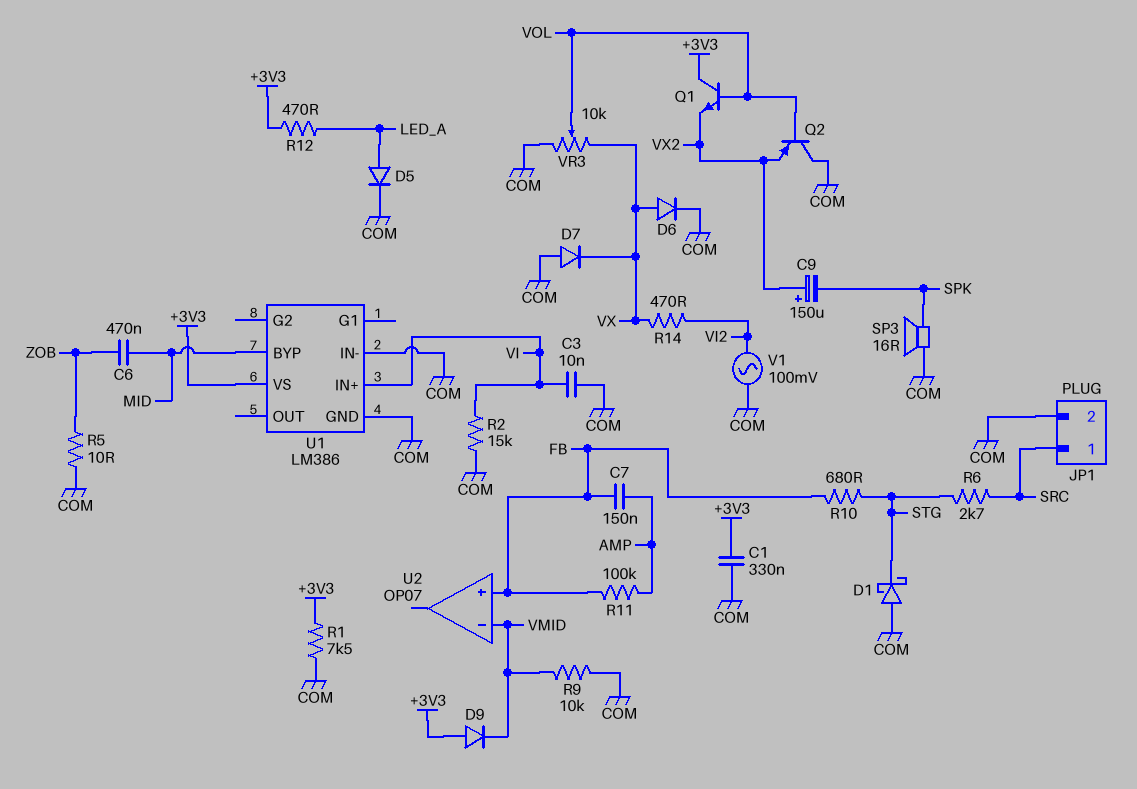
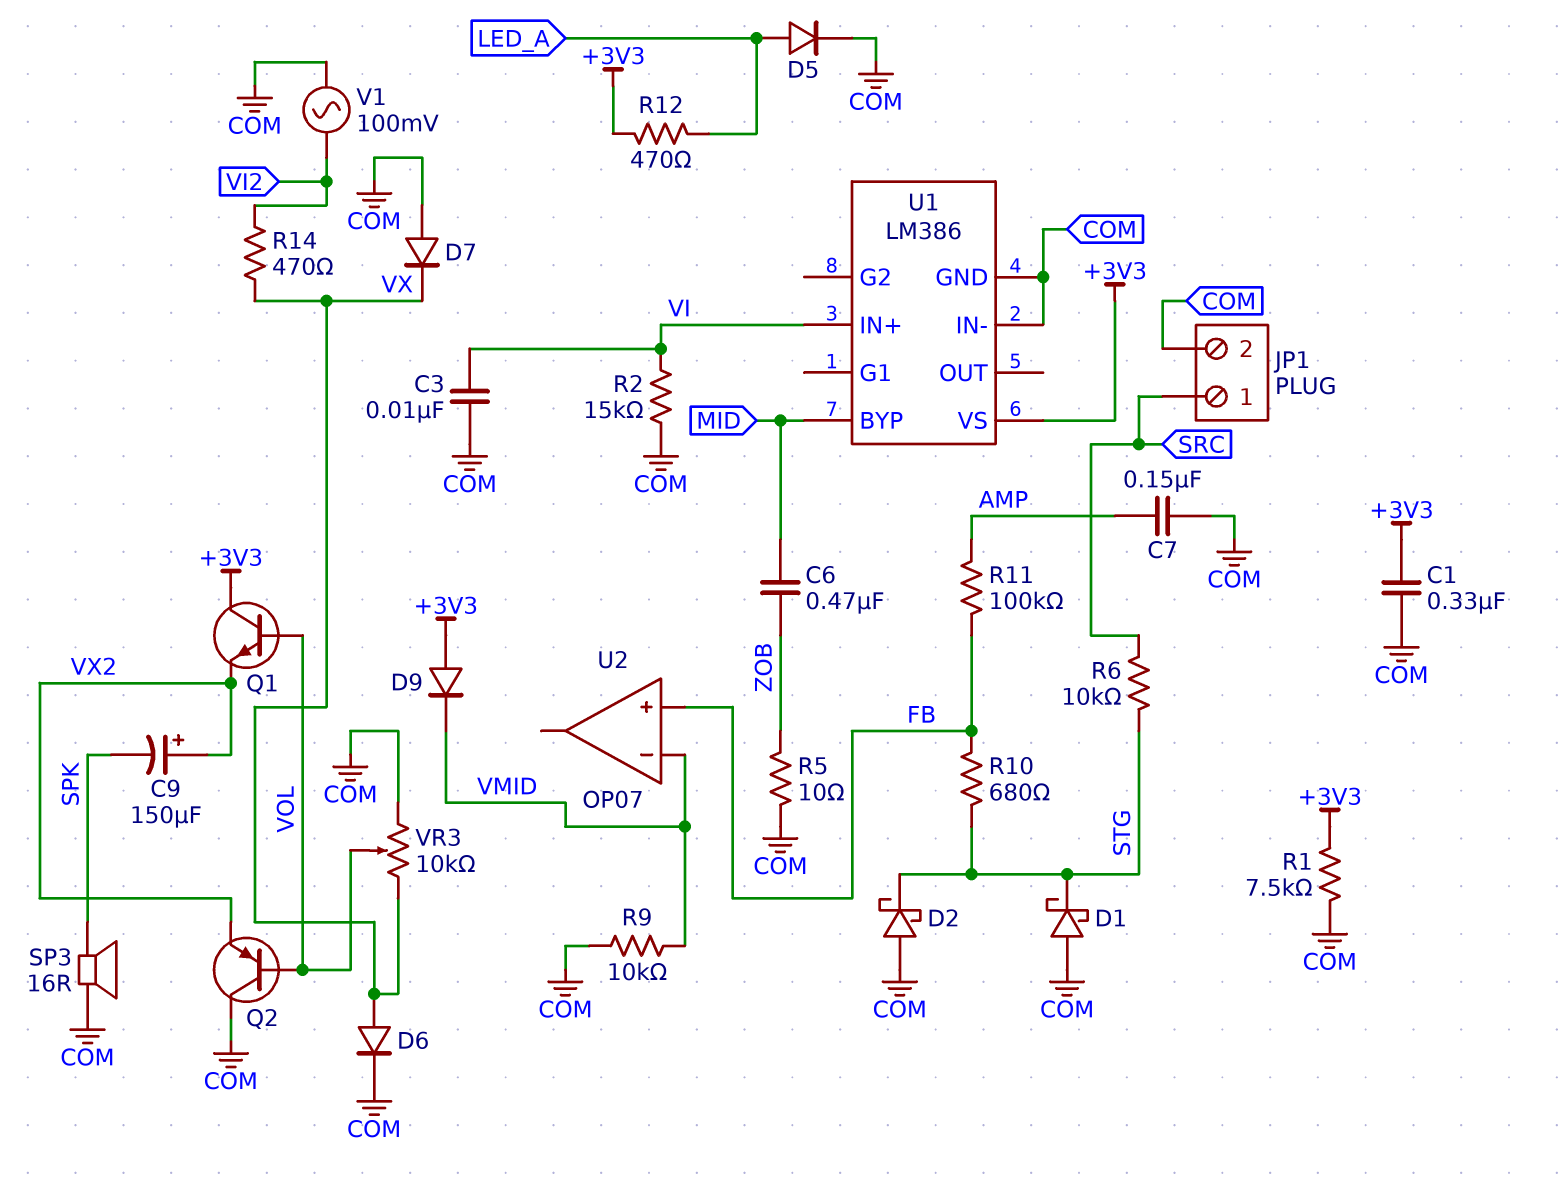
C7: 150nF (AMP, FB) -> 150nF (AMP, COM)
D2: none -> schottky (A COM, K STG)
R6: 2.7k (SRC, STG) -> 10k (SRC, STG)

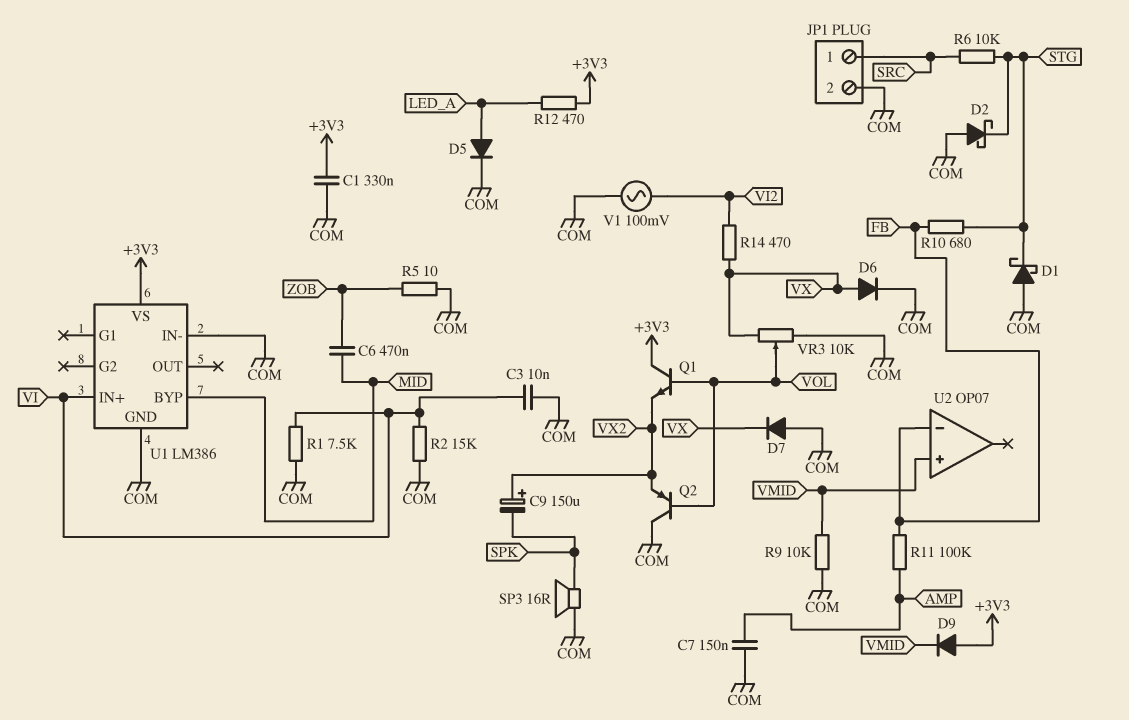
R1: 7.5k (+3V3, COM) -> 7.5k (COM, VI)
U2 pin in+: FB -> VMID
U2 pin in-: VMID -> FB

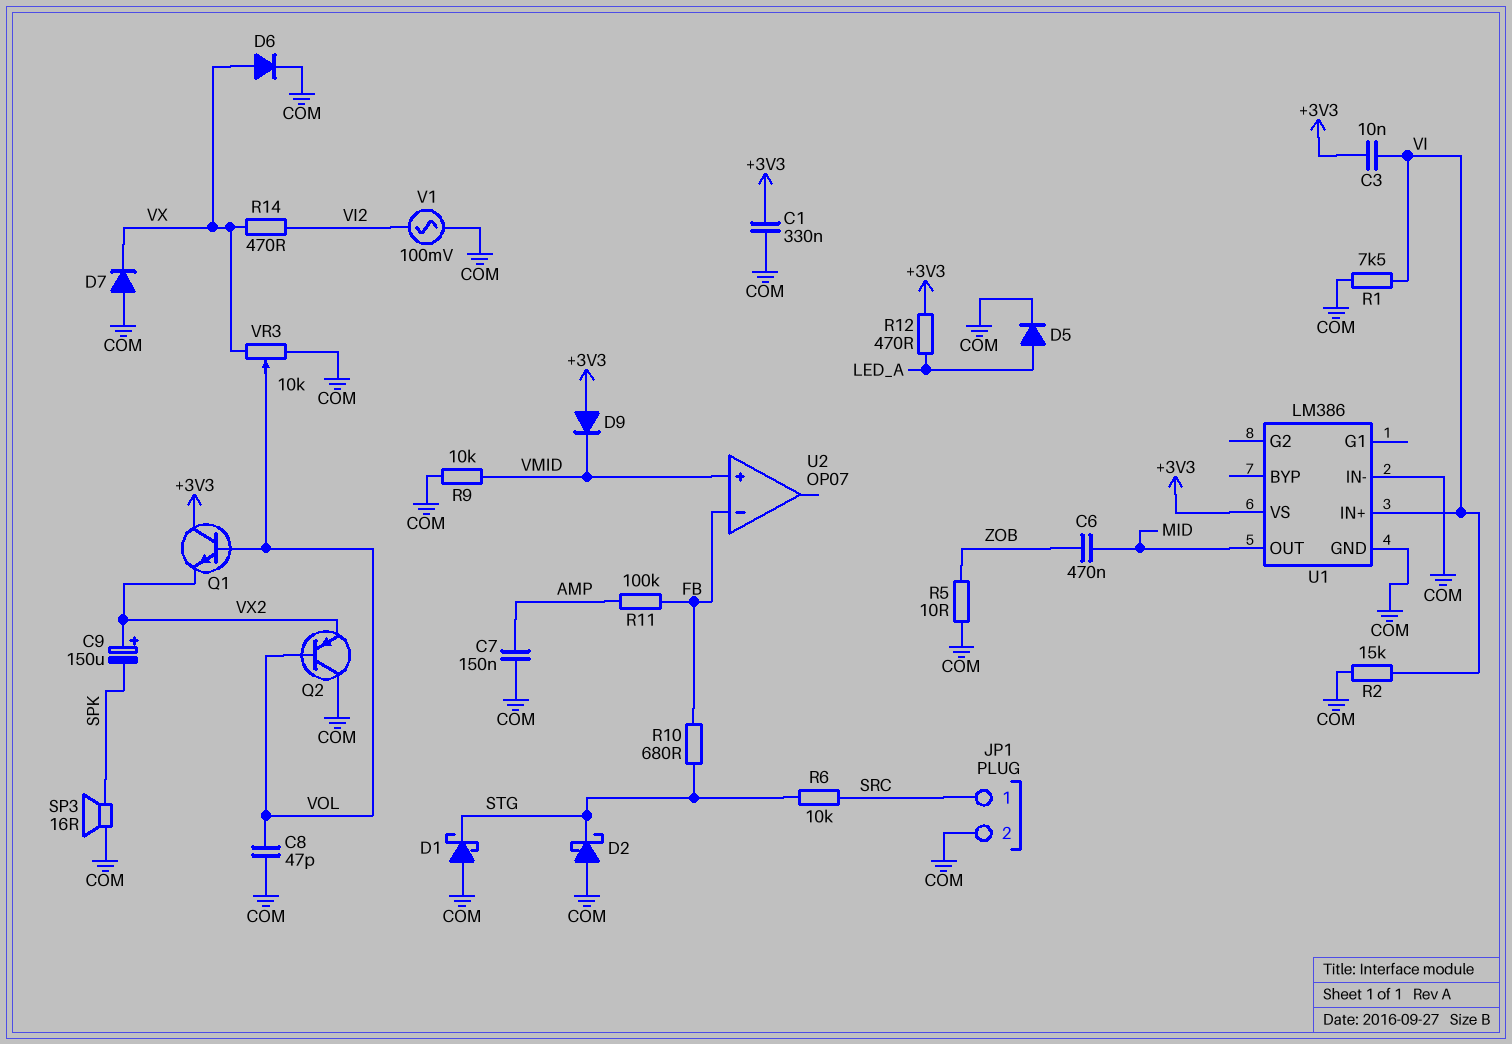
C3: 10nF (COM, VI) -> 10nF (+3V3, VI)
C8: none -> 47pF (COM, VOL)
U1 pin BYP: MID -> none
U1 pin OUT: none -> MID

